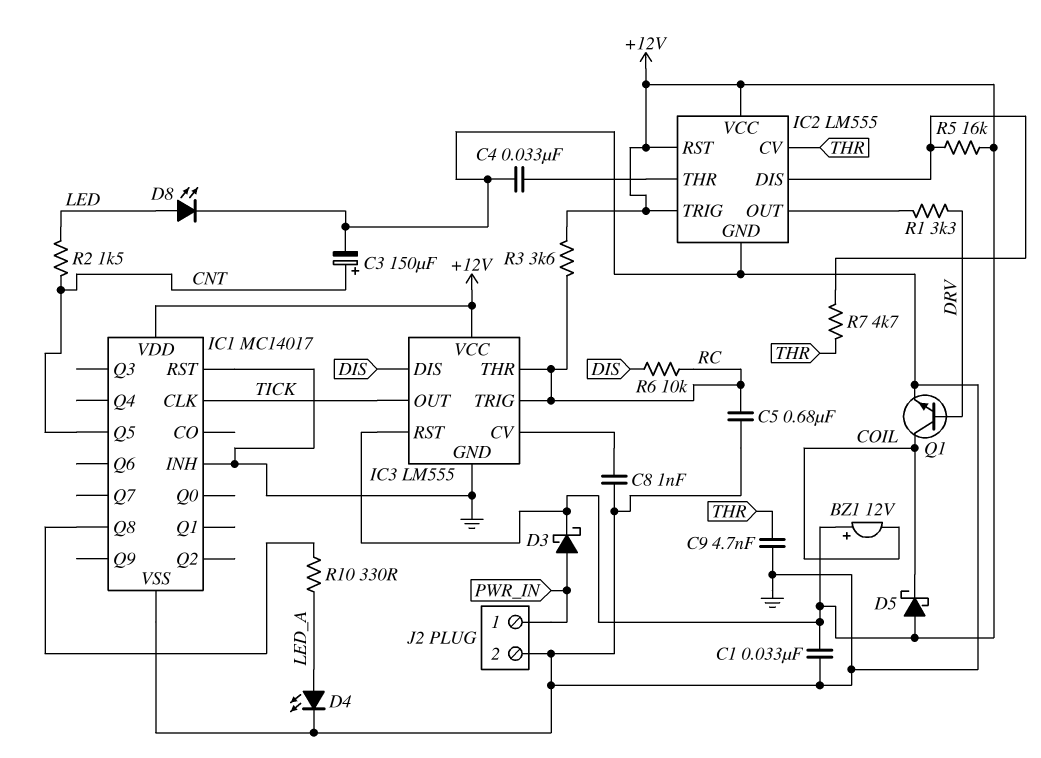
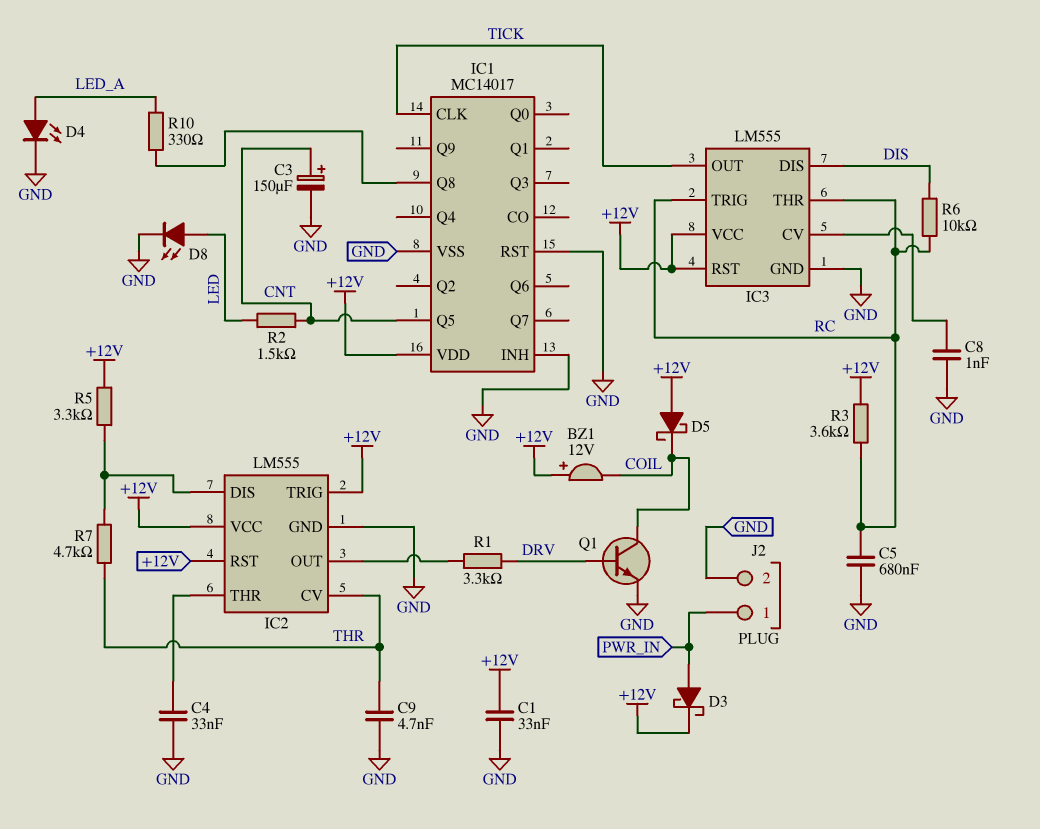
R5: 16k (+12V, IC2/DIS) -> 3.3k (+12V, IC2/DIS)

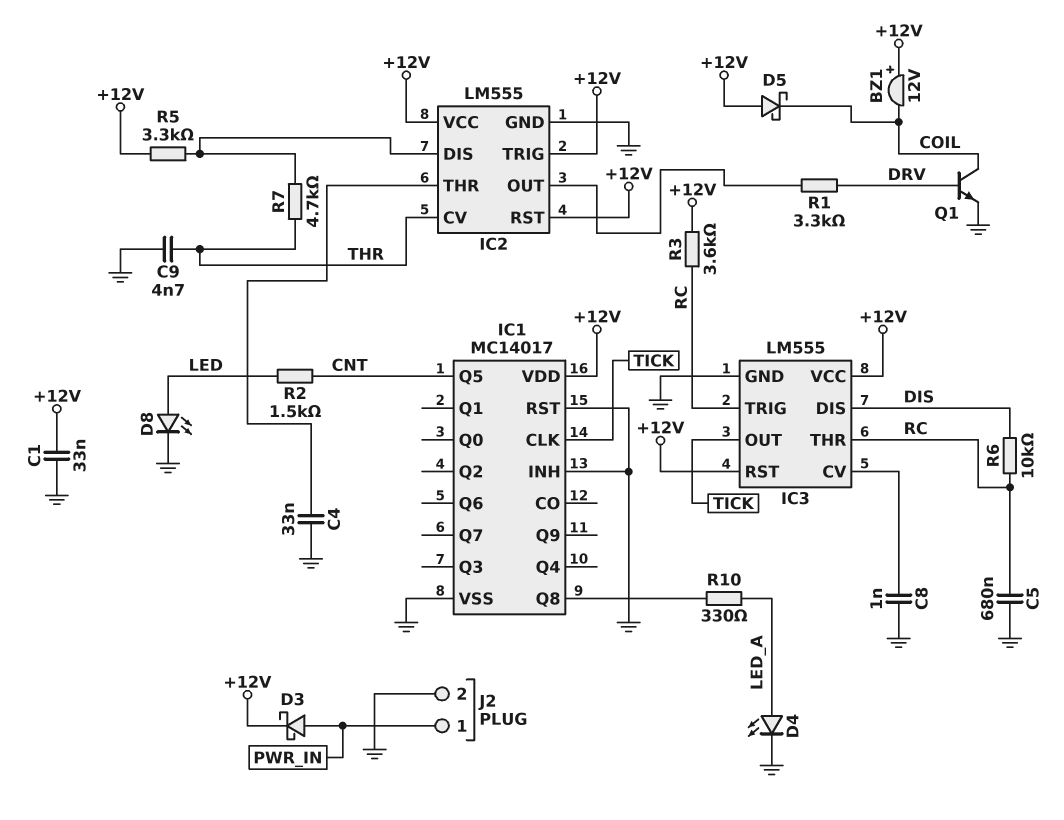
C3: 150uF (plus CNT, minus GND) -> none

